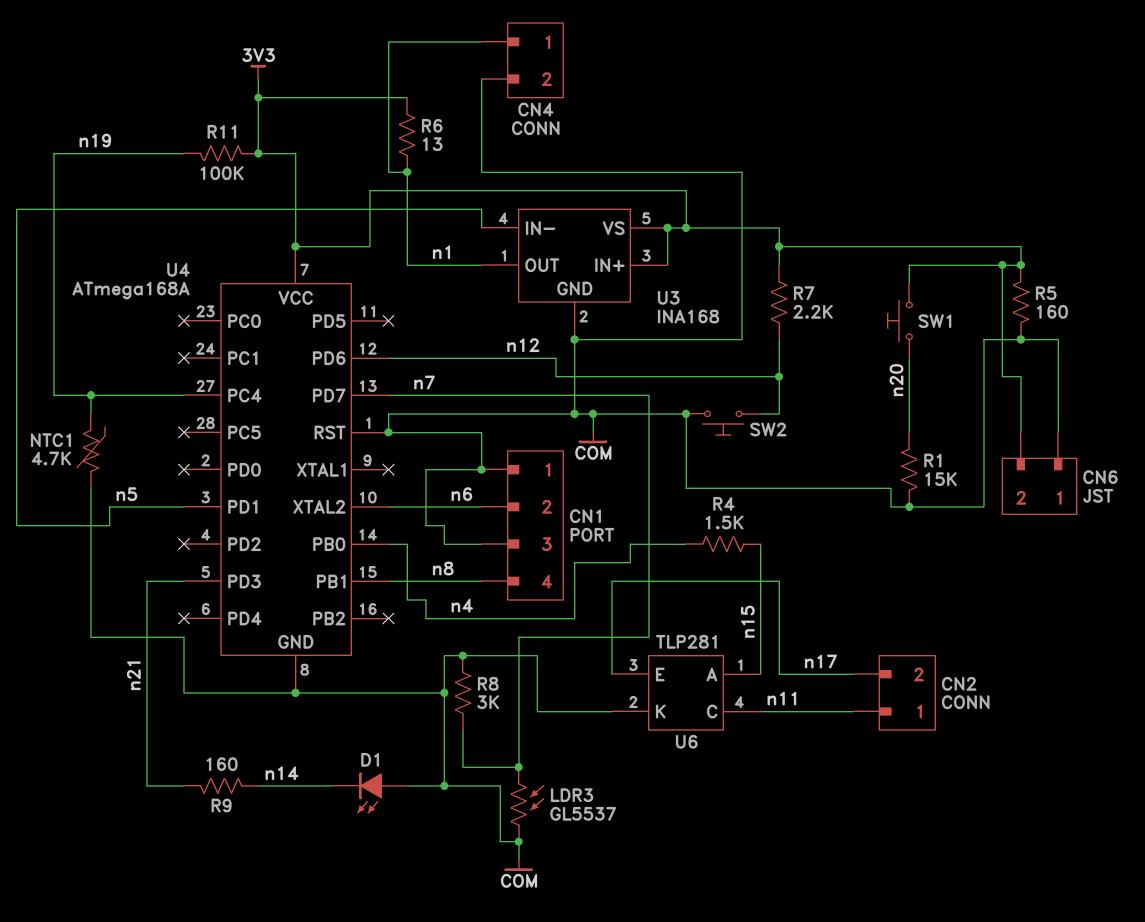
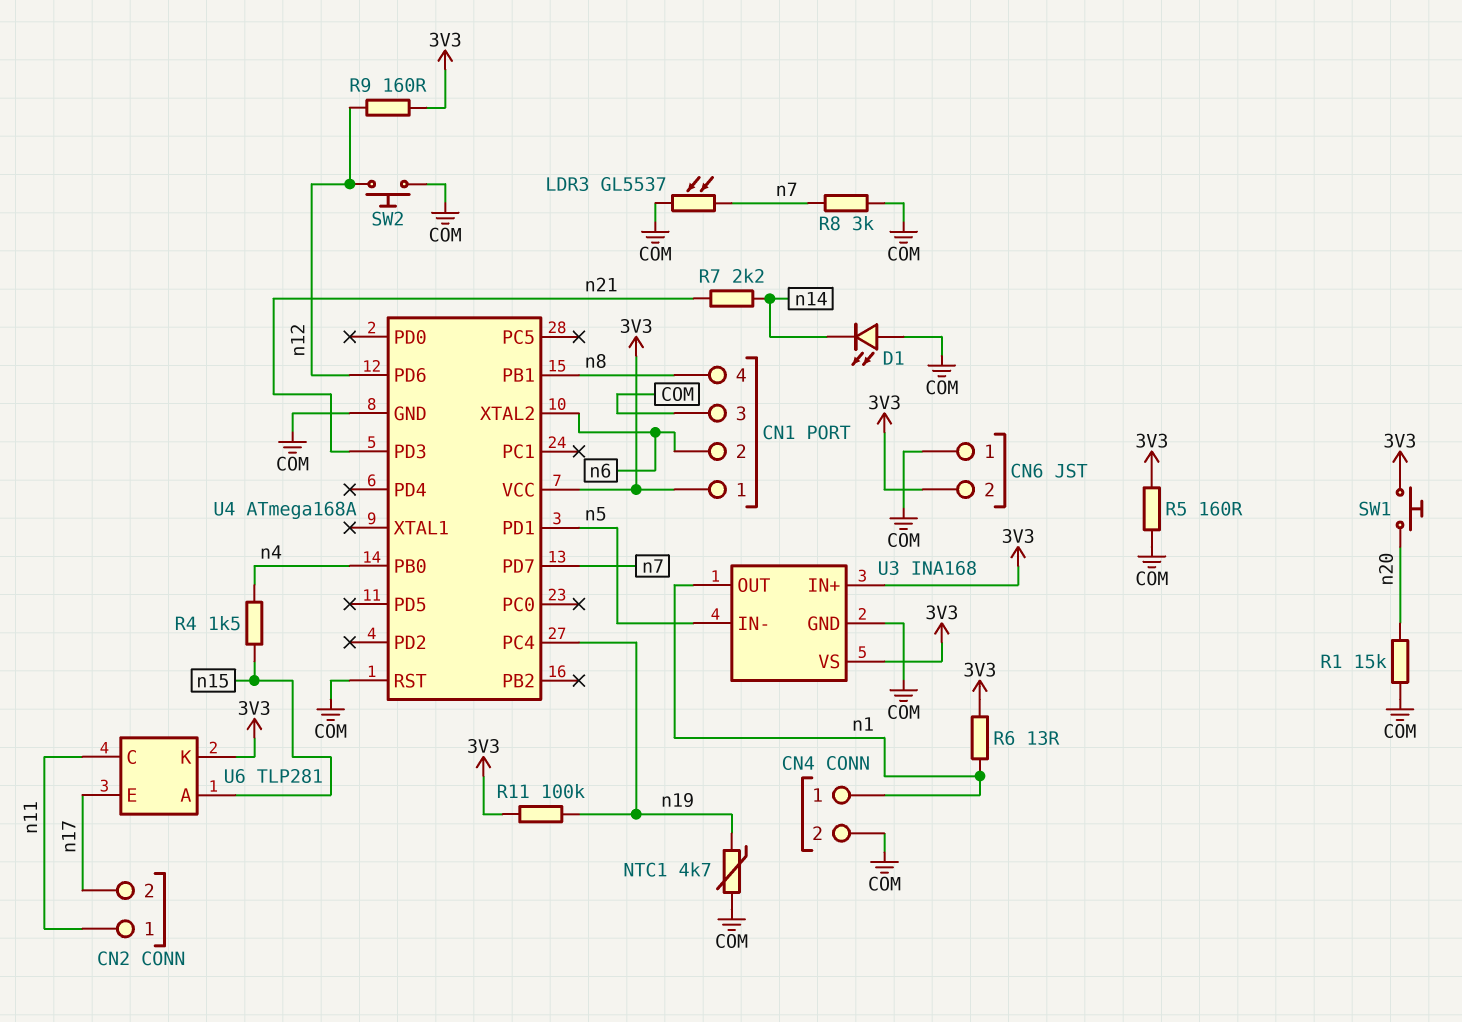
CN1 pin 1: COM -> 3V3
R7: 2.2k (3V3, n12) -> 2.2k (n14, n21)
R9: 160 (n14, n21) -> 160 (3V3, n12)
U6 pin K: COM -> 3V3

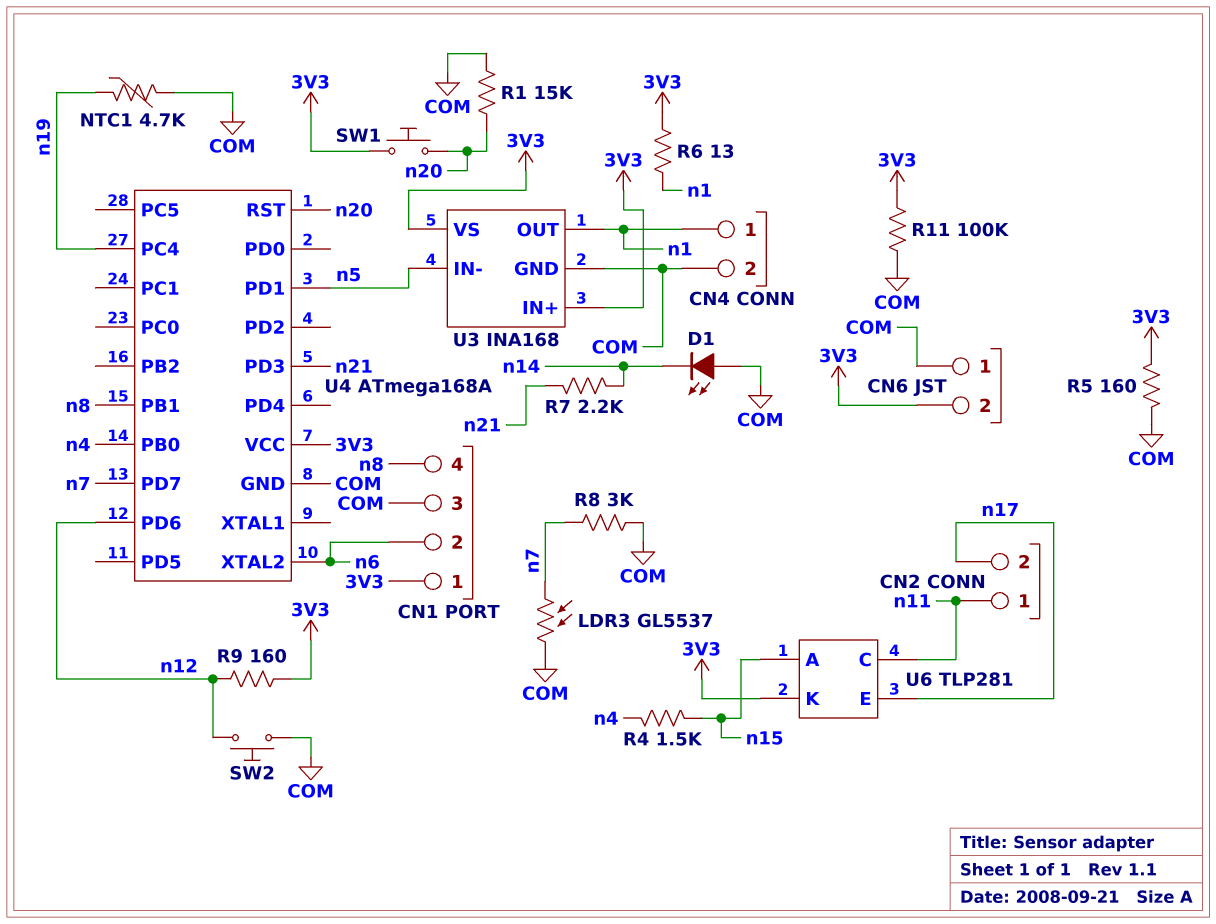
R11: 100k (3V3, n19) -> 100k (3V3, COM)
U4 pin RST: COM -> n20

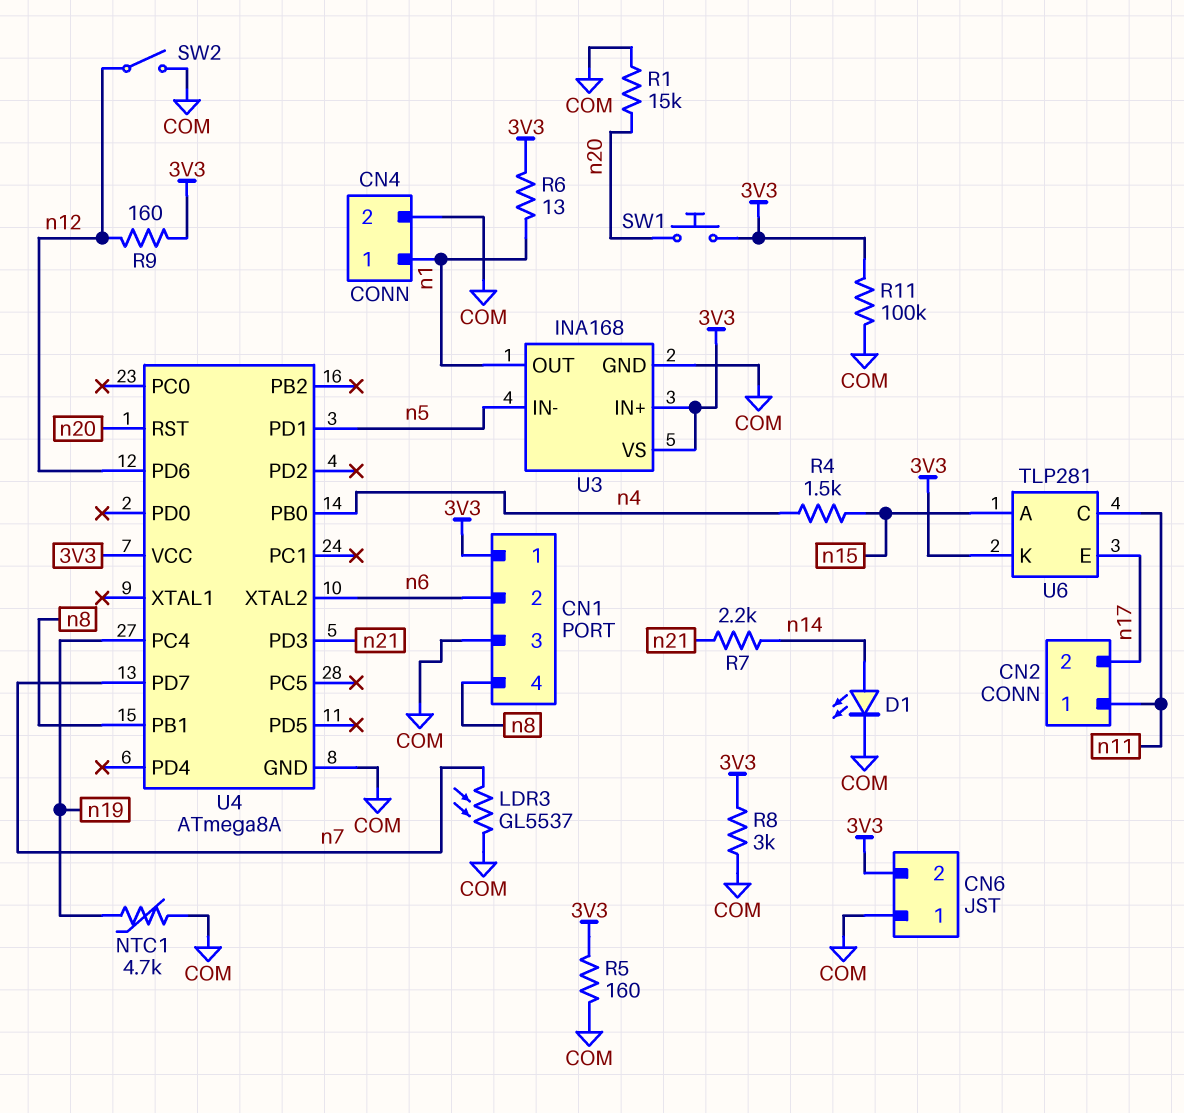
D1: LED (A COM, K n14) -> LED (A n14, K COM)
R8: 3k (COM, n7) -> 3k (3V3, COM)
SW2: button (COM, n12) -> switch (COM, n12)
U4: ATmega168A -> ATmega8A

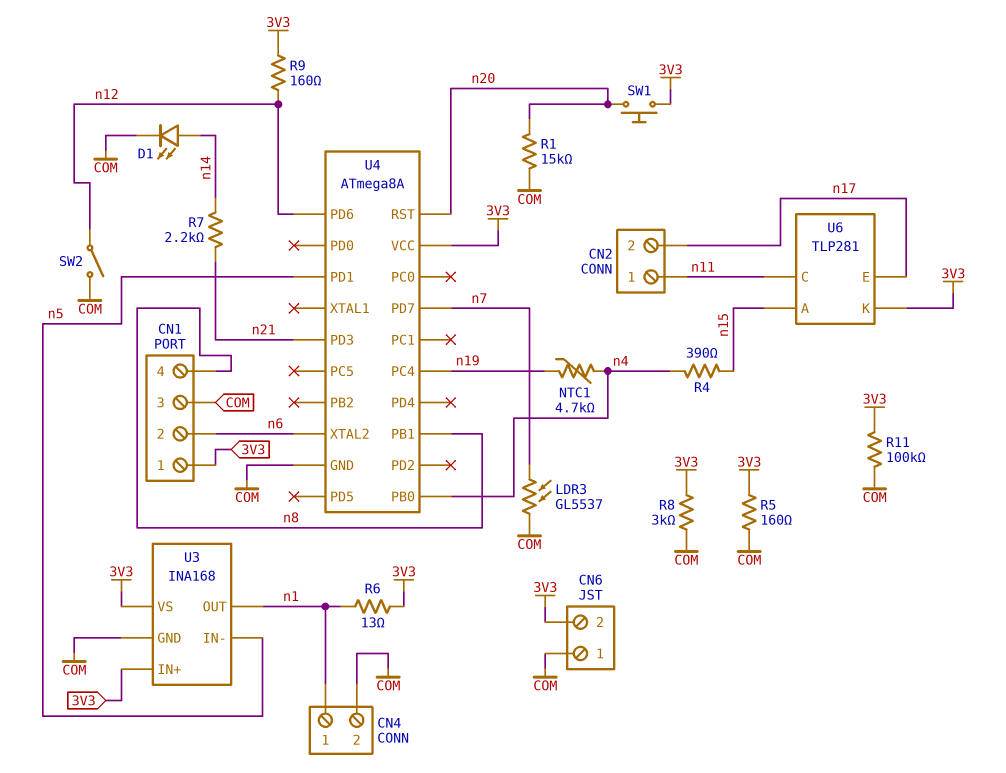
NTC1: 4.7k (COM, n19) -> 4.7k (n4, n19)
R4: 1.5k (n4, n15) -> 390 (n4, n15)

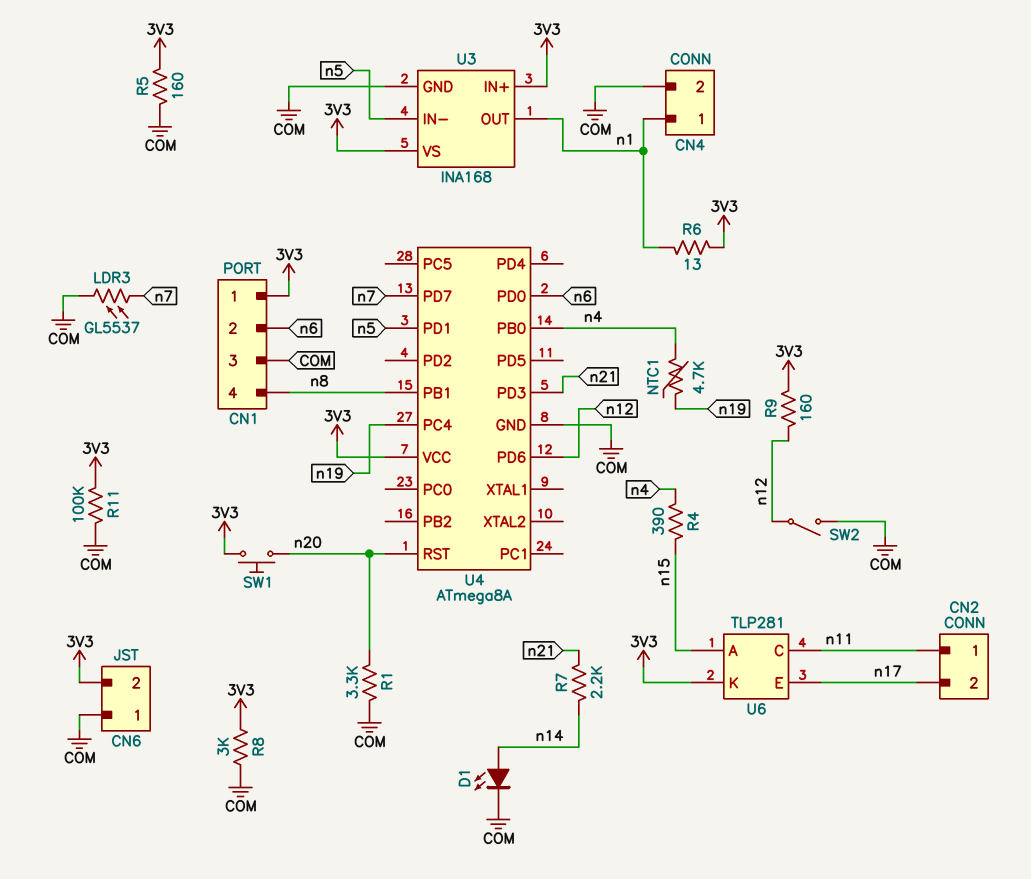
R1: 15k (COM, n20) -> 3.3k (COM, n20)
U4 pin PD0: none -> n6
U4 pin XTAL2: n6 -> none

